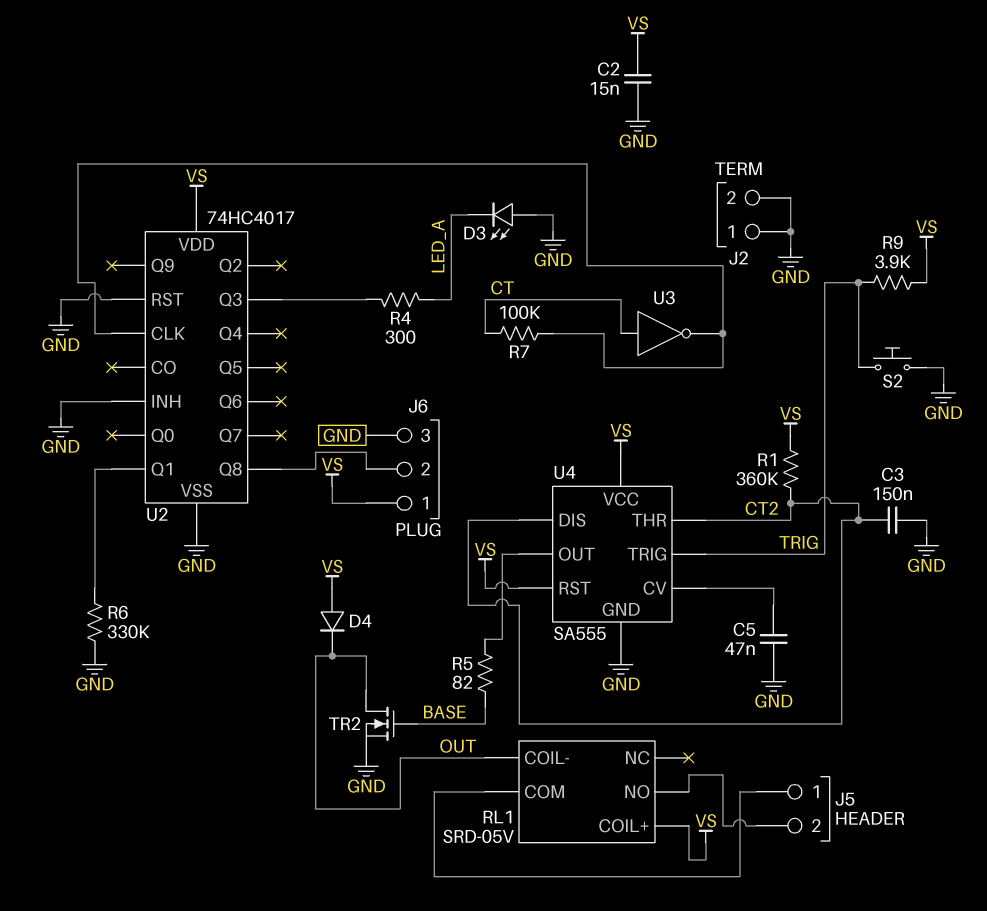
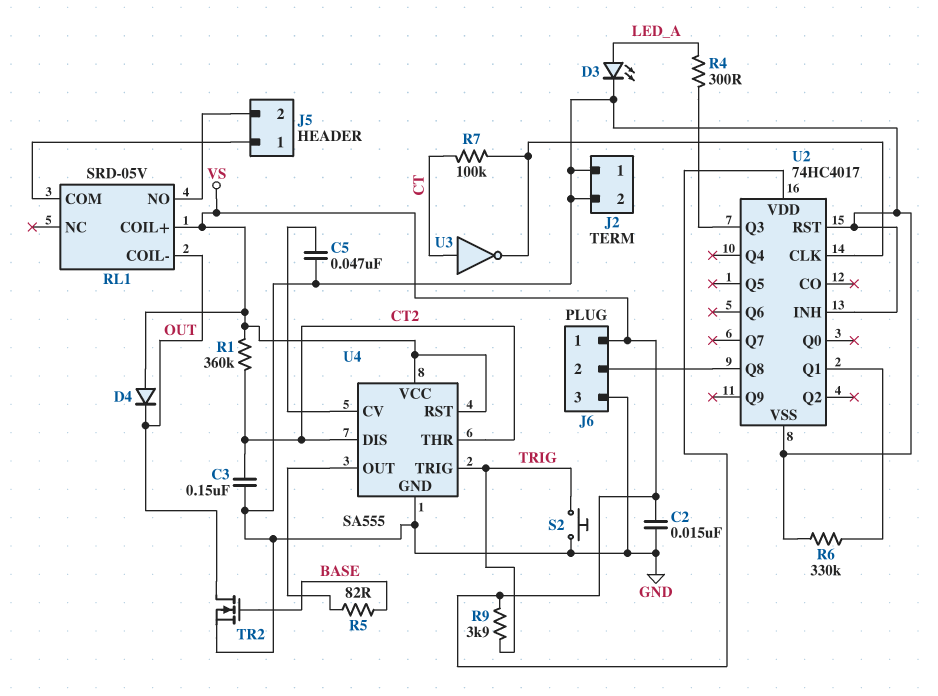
D3: LED (A GND, K LED_A) -> LED (A LED_A, K GND)

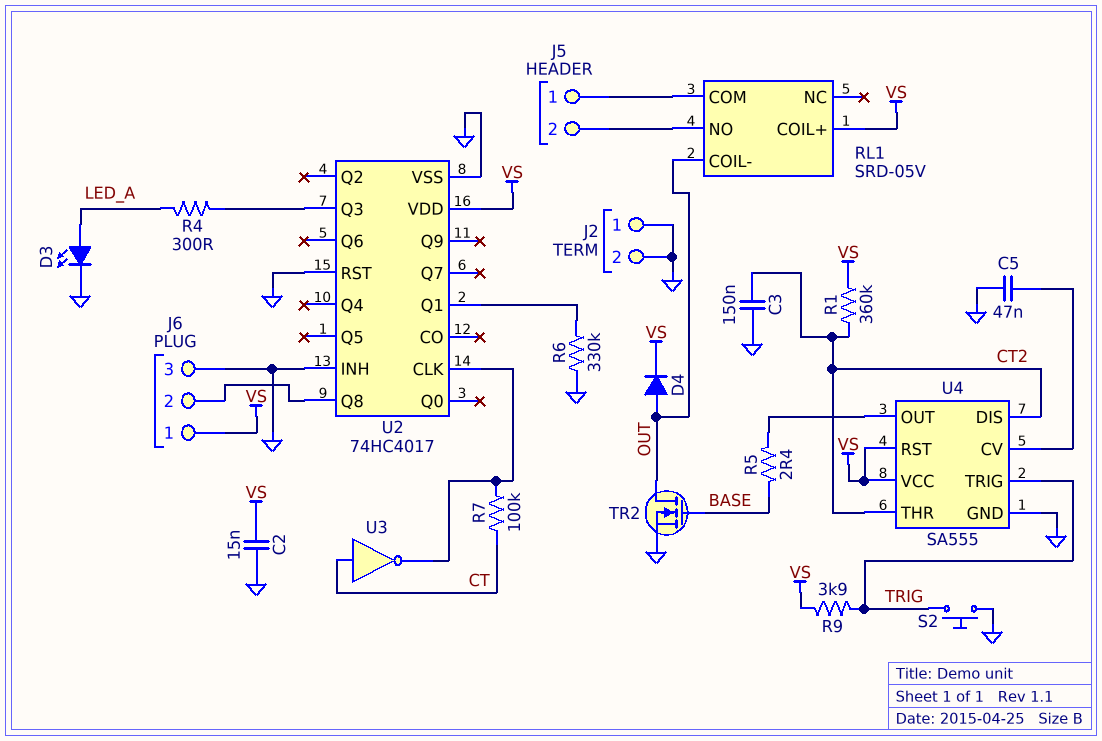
D4: diode (A VS, K OUT) -> diode (A OUT, K VS)
R5: 82 (BASE, U4/OUT) -> 2.4 (BASE, U4/OUT)

